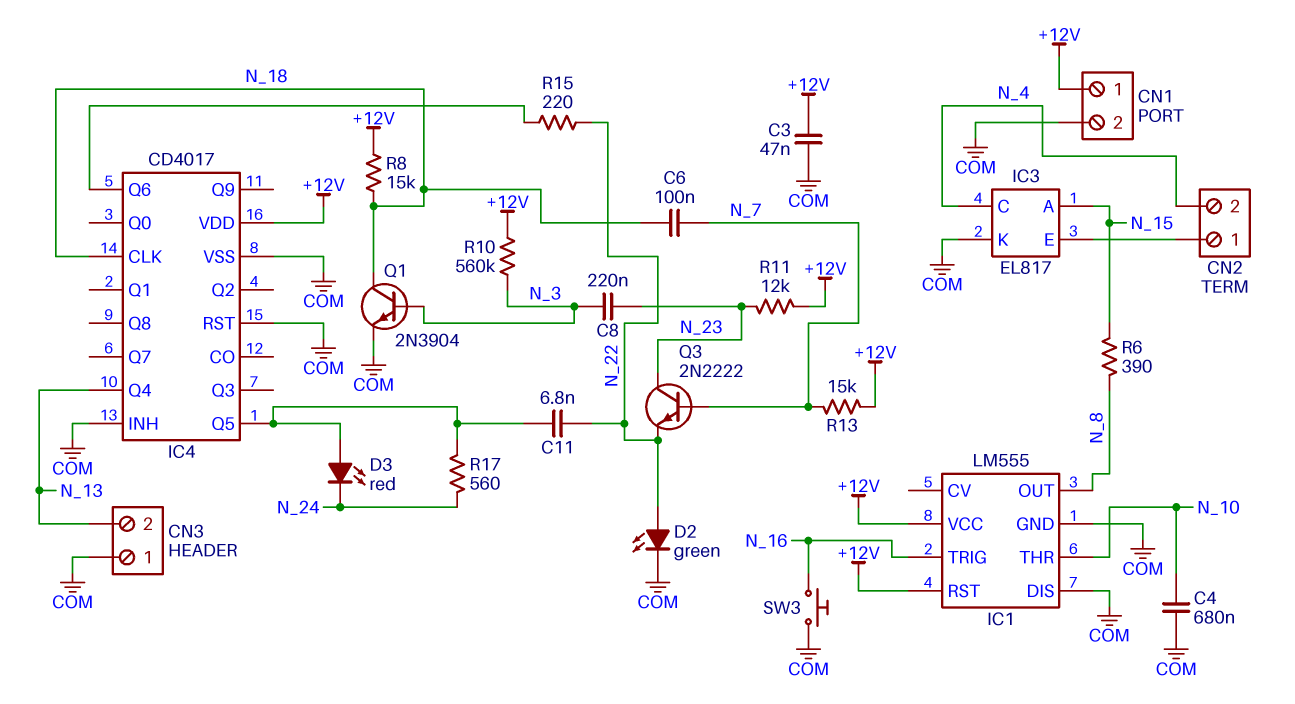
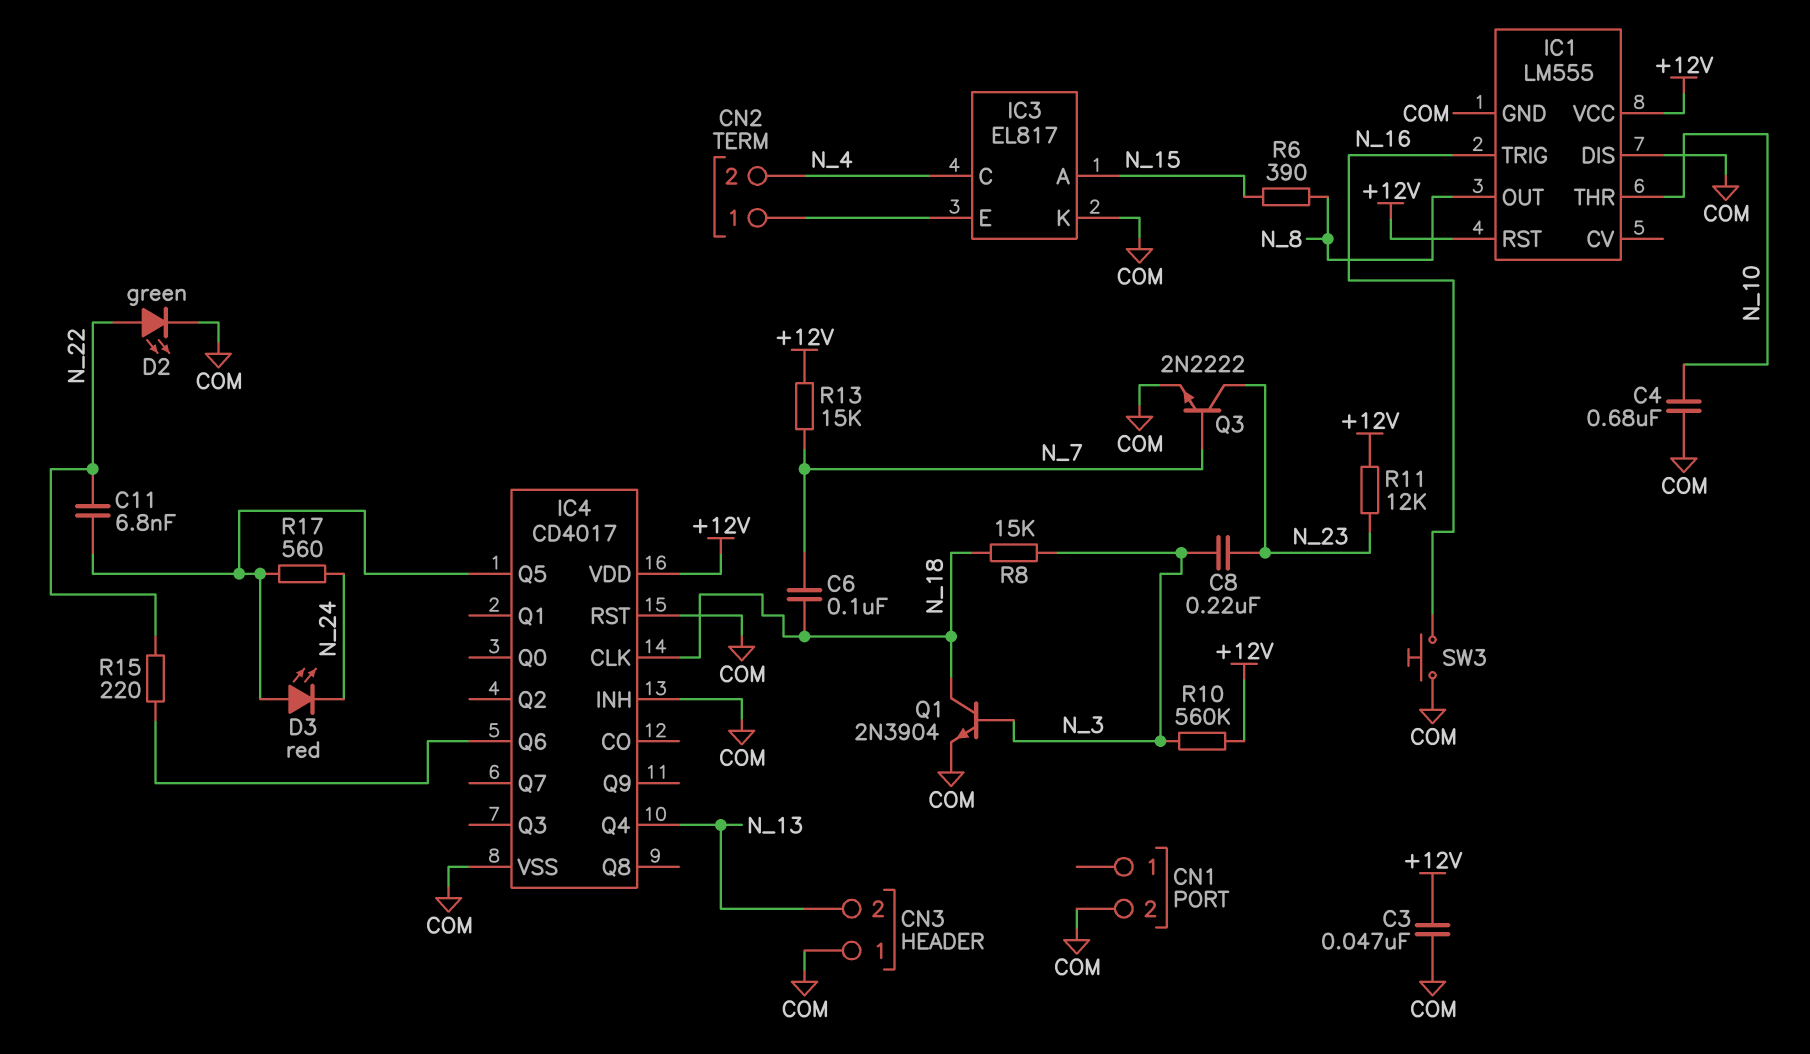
CN1 pin 1: +12V -> none
Q3: NPN 2N2222 (B N_7, C N_23, E N_22) -> NPN 2N2222 (B N_7, C N_23, E COM)
R8: 15k (+12V, N_18) -> 15k (N_3, N_18)

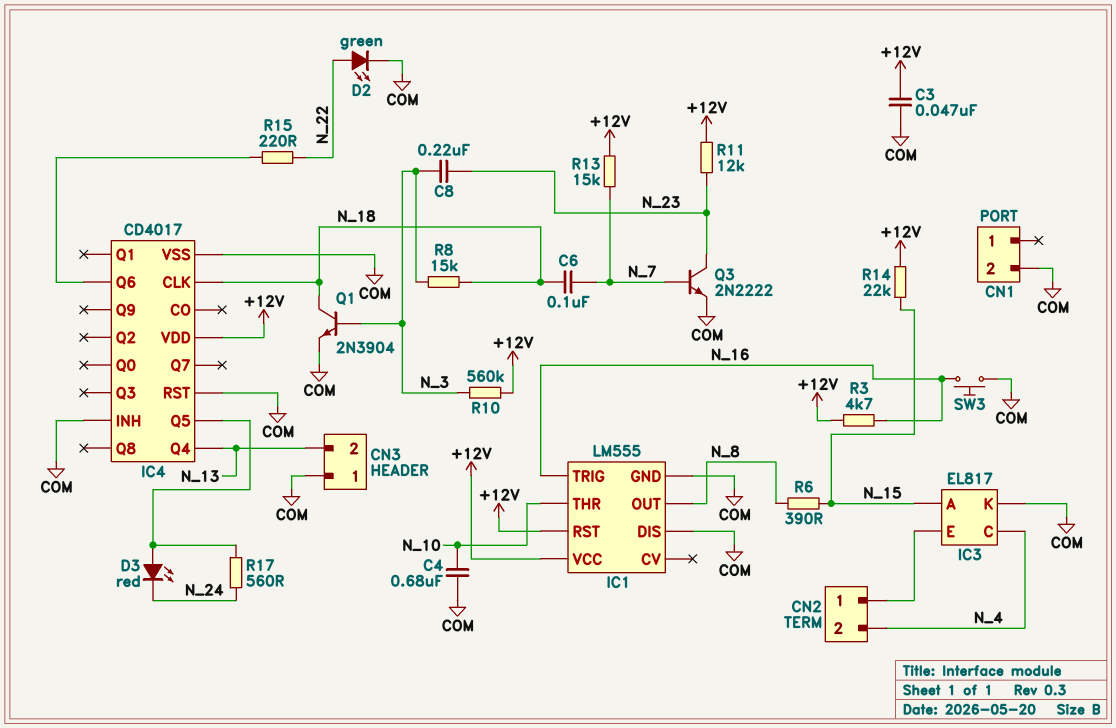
C11: 6.8nF (IC4/Q5, N_22) -> none
R3: none -> 4.7k (+12V, N_16)
R14: none -> 22k (+12V, N_15)

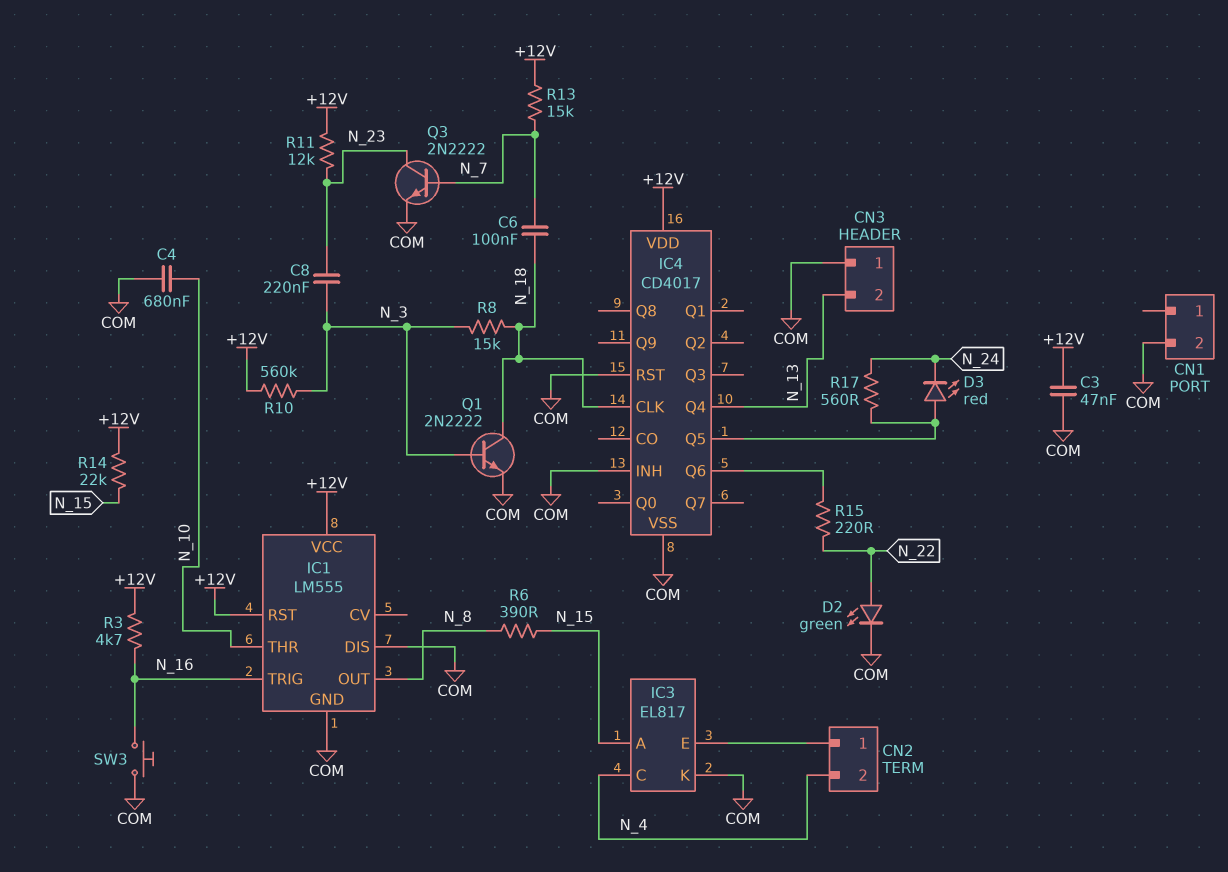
Q1: NPN 2N3904 (B N_3, C N_18, E COM) -> NPN 2N2222 (B N_3, C N_18, E COM)

